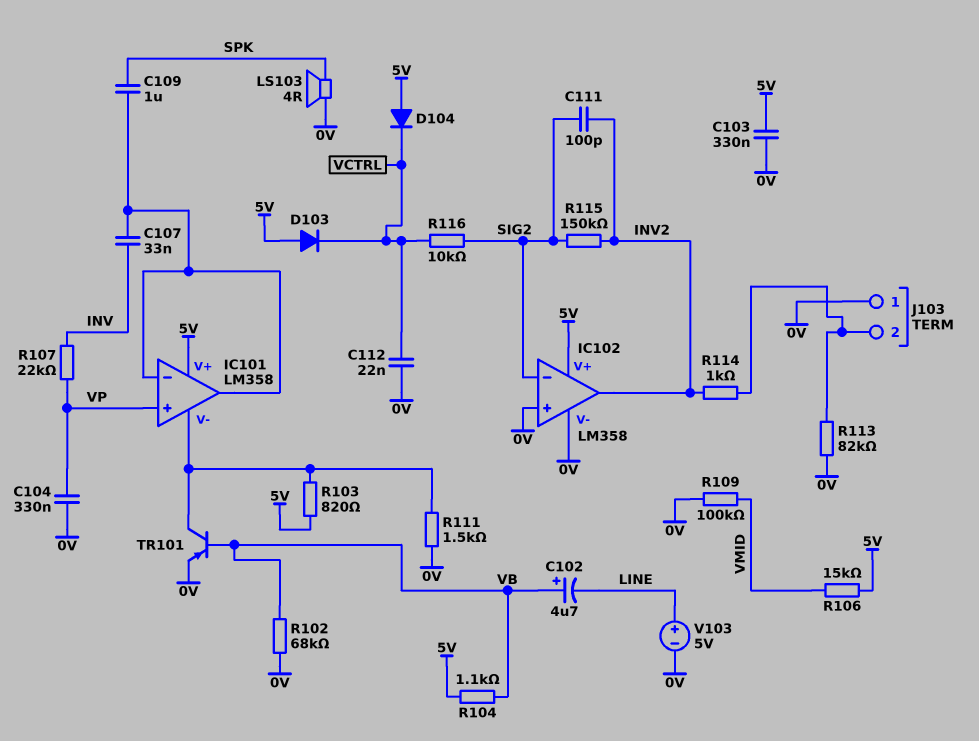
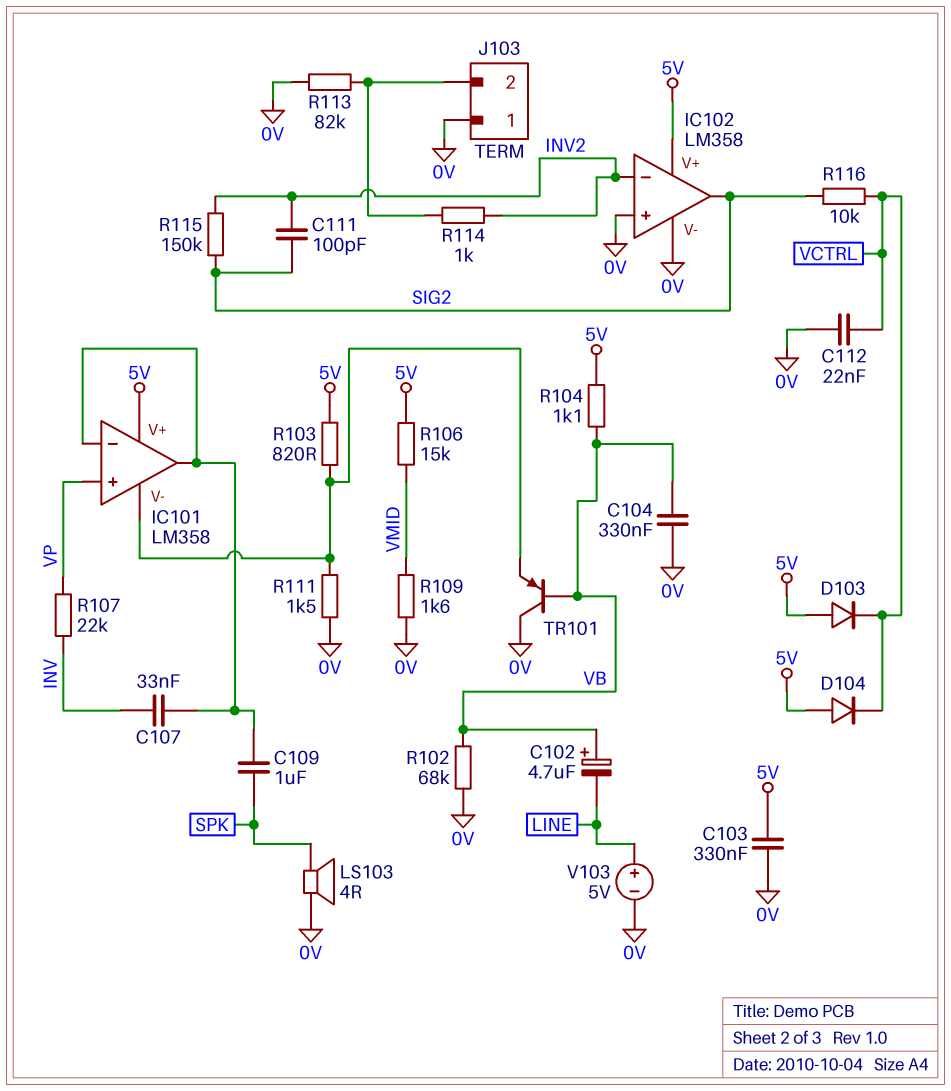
C104: 330nF (0V, VP) -> 330nF (0V, VB)
IC102 pin in-: SIG2 -> INV2
IC102 pin out: INV2 -> SIG2
R109: 100k (0V, VMID) -> 1.6k (0V, VMID)
TR101: PNP (B VB, C IC101/V-, E 0V) -> PNP (B VB, C 0V, E IC101/V-)

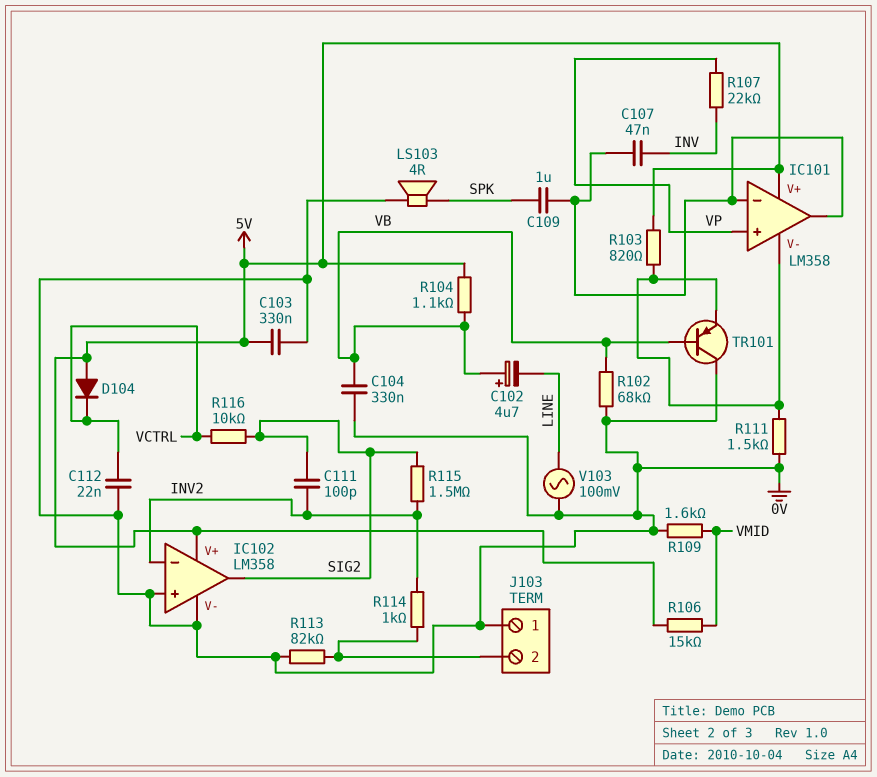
C107: 33nF (IC101/in-, INV) -> 47nF (IC101/in-, INV)
D103: diode (A 5V, K VCTRL) -> none
R115: 150k (INV2, SIG2) -> 1.5M (INV2, SIG2)
V103: 5V (plus LINE, minus 0V) -> AC 100mV (0V, LINE)

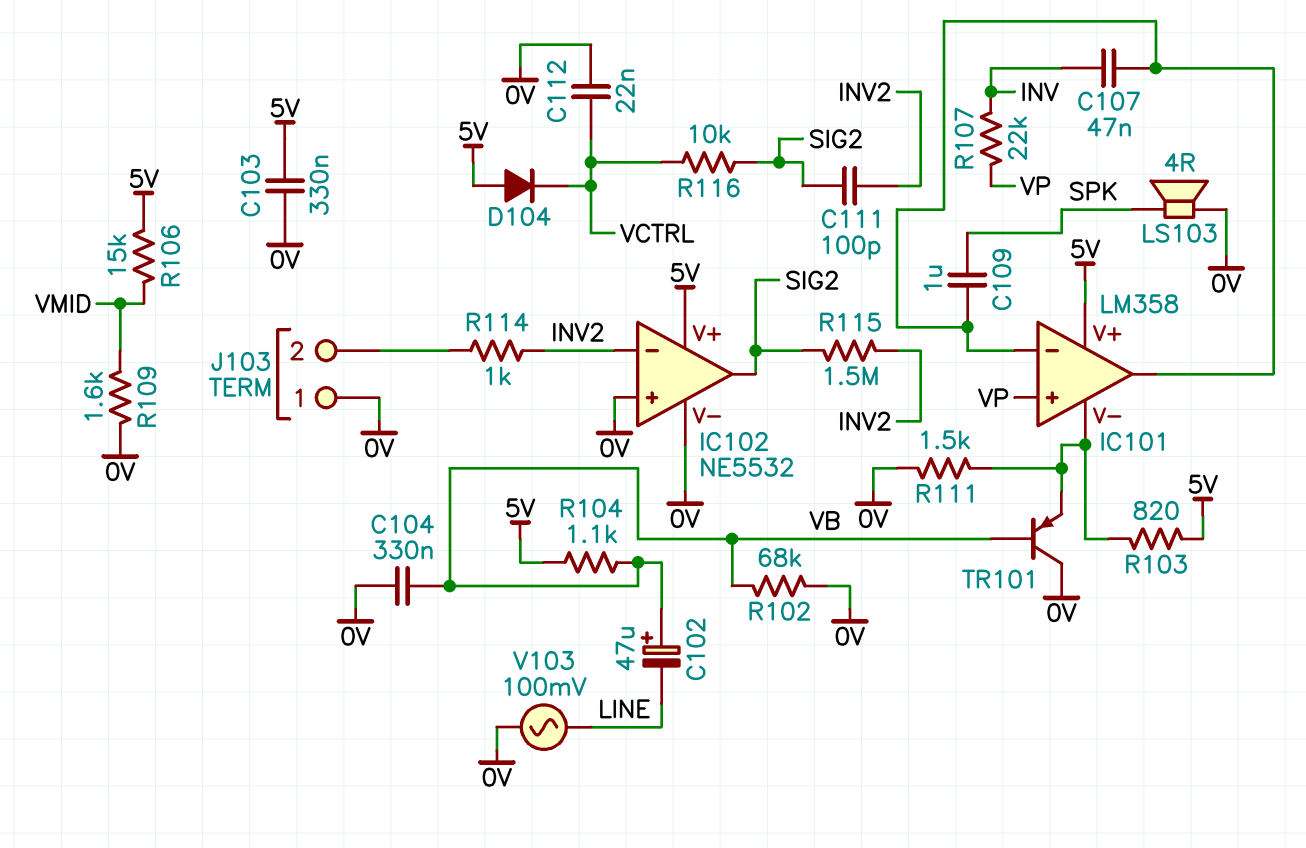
C102: 4.7uF (plus VB, minus LINE) -> 47uF (plus VB, minus LINE)
IC102: LM358 -> NE5532
R113: 82k (0V, J103/2) -> none

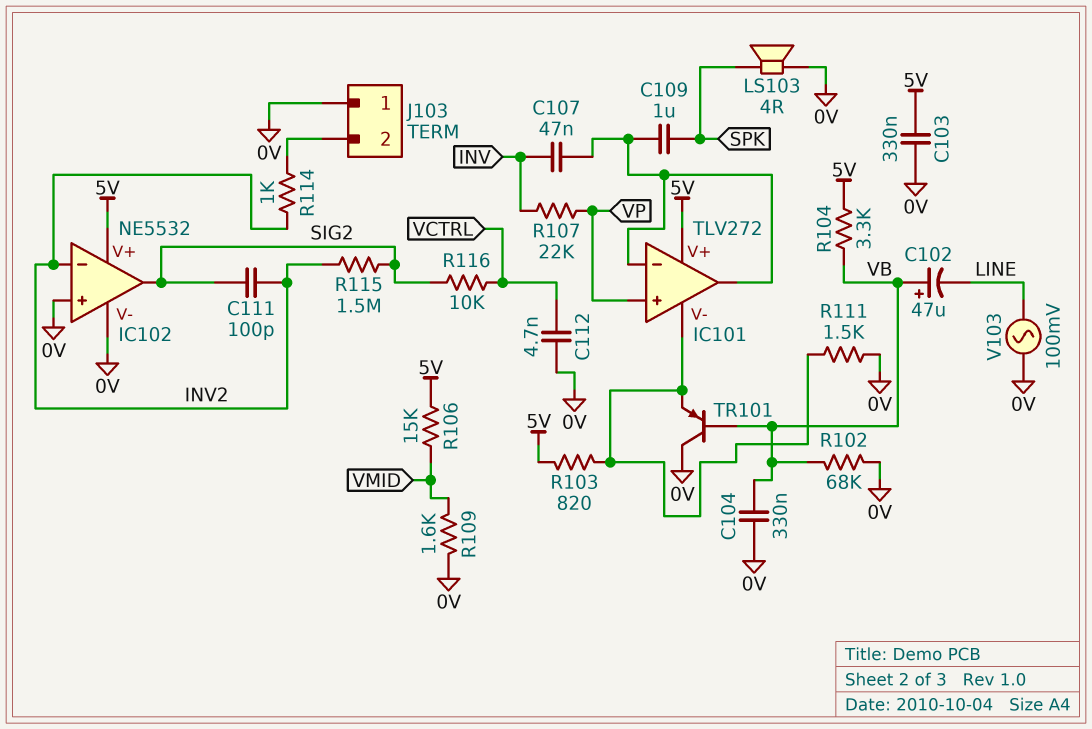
C112: 22nF (0V, VCTRL) -> 4.7nF (0V, VCTRL)
D104: diode (A 5V, K VCTRL) -> none
IC101: LM358 -> TLV272
R104: 1.1k (5V, VB) -> 3.3k (5V, VB)

